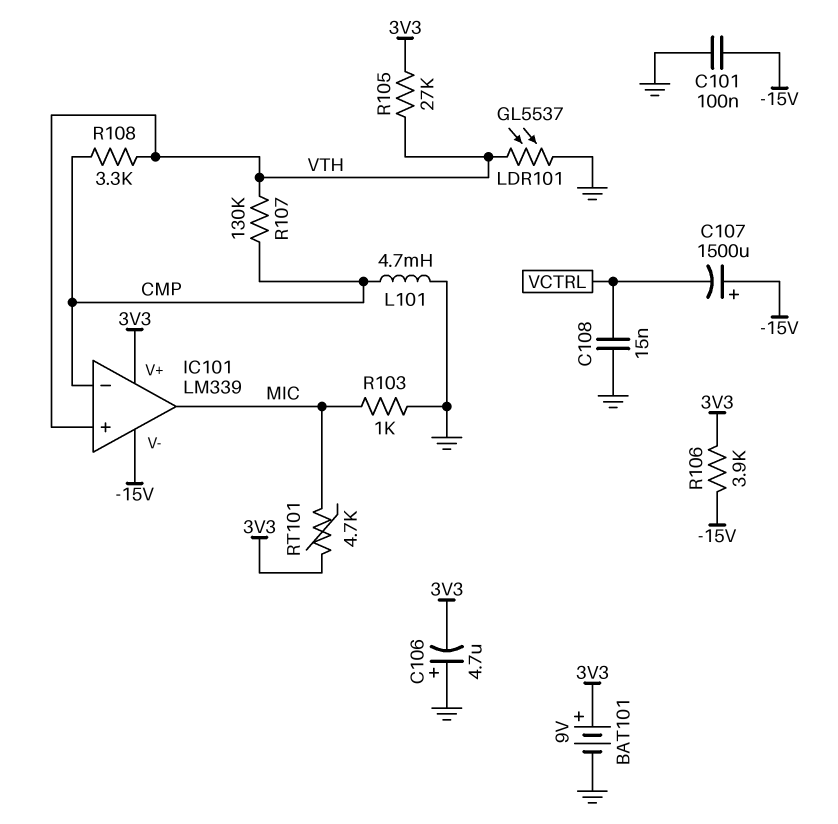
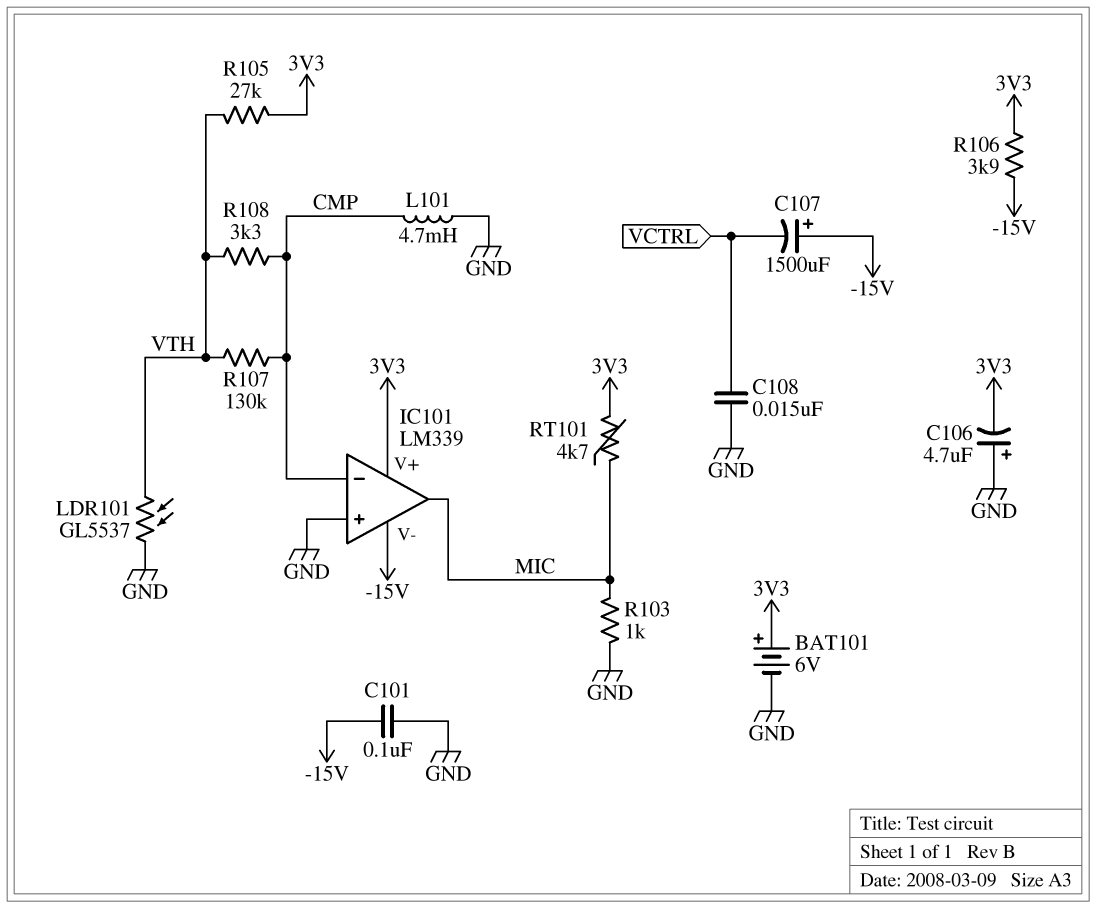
BAT101: 9V (plus 3V3, minus GND) -> 6V (plus 3V3, minus GND)
IC101 pin in+: VTH -> GND

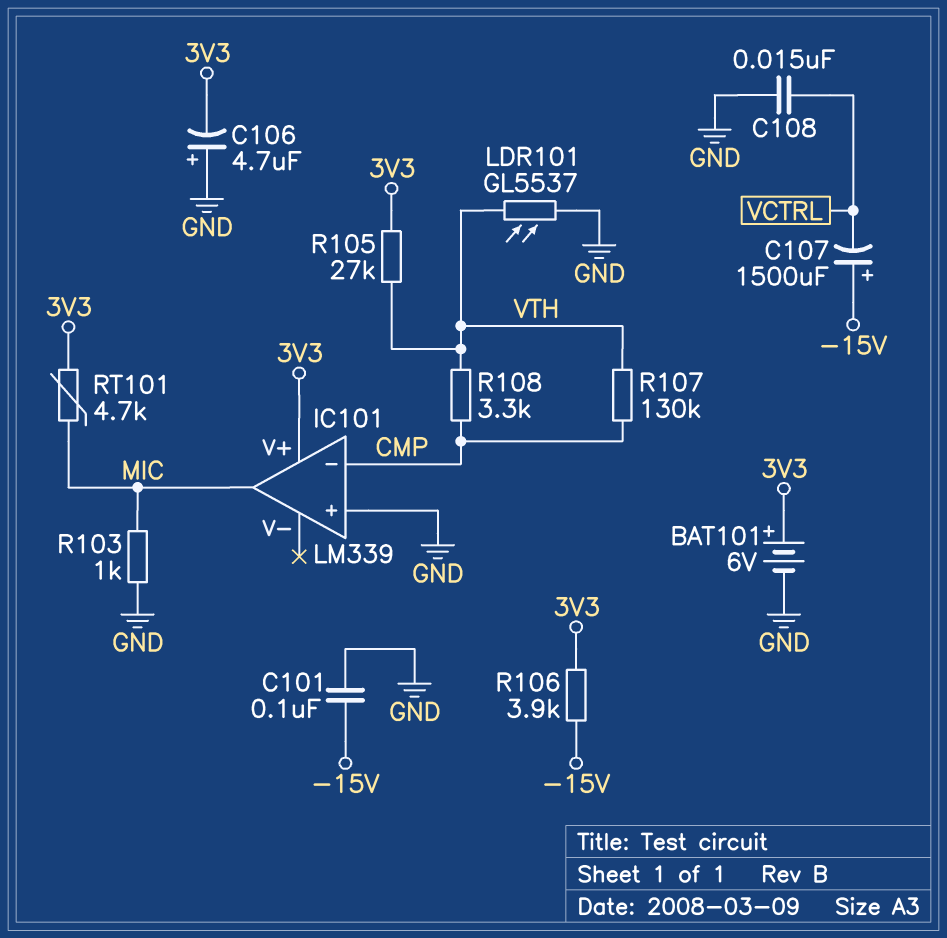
IC101 pin V-: -15V -> none
L101: 4.7mH (CMP, GND) -> none

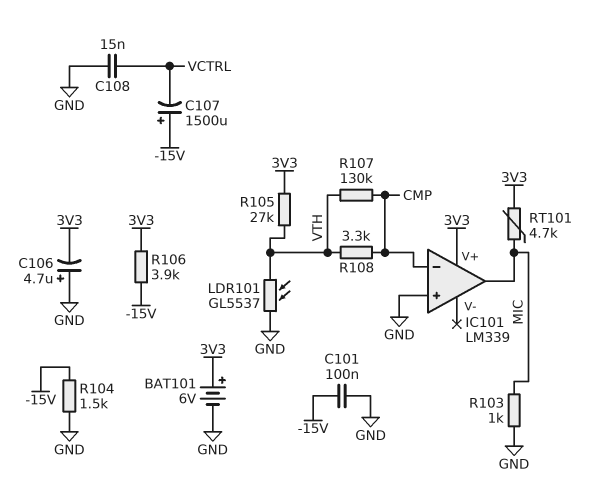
R104: none -> 1.5k (-15V, GND)

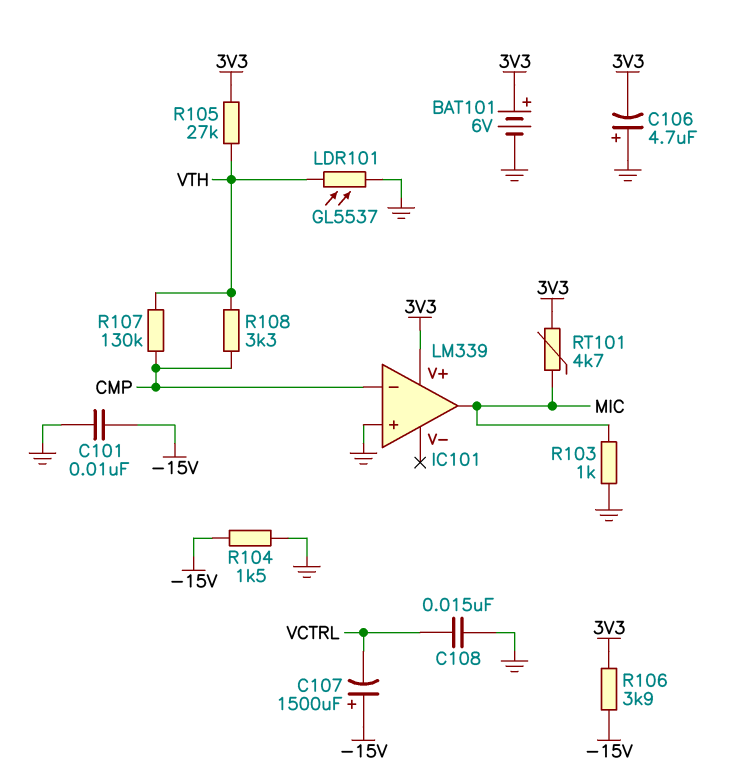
C101: 100nF (-15V, GND) -> 10nF (-15V, GND)

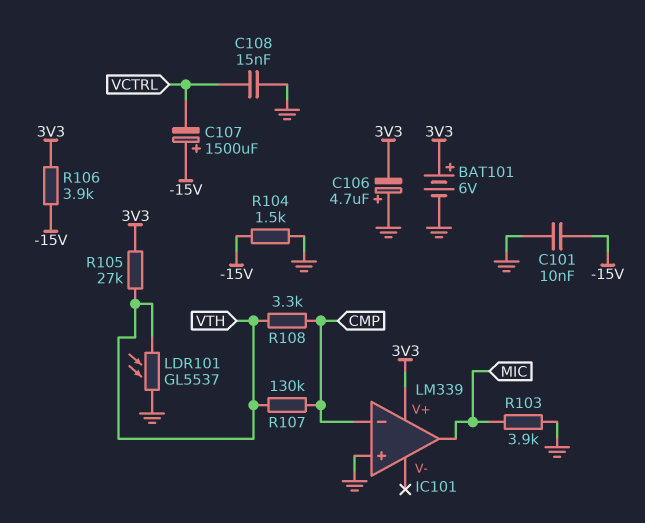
R103: 1k (GND, MIC) -> 3.9k (GND, MIC)
RT101: 4.7k (3V3, MIC) -> none

